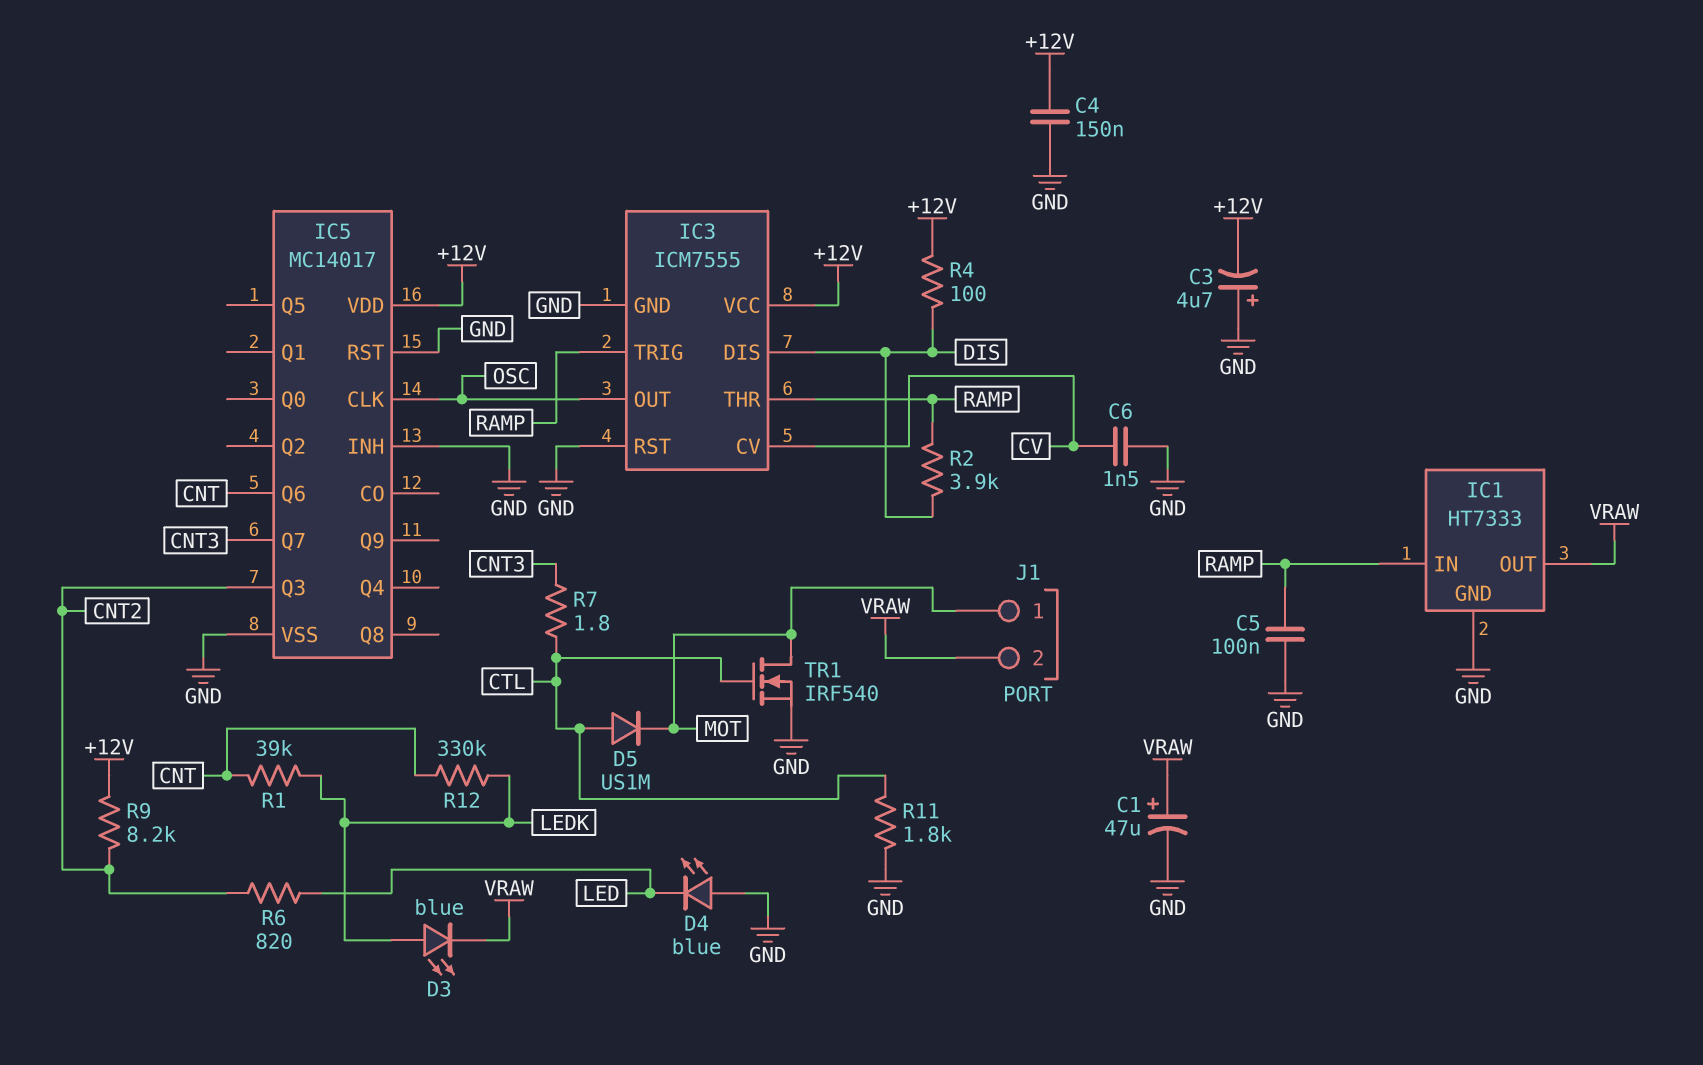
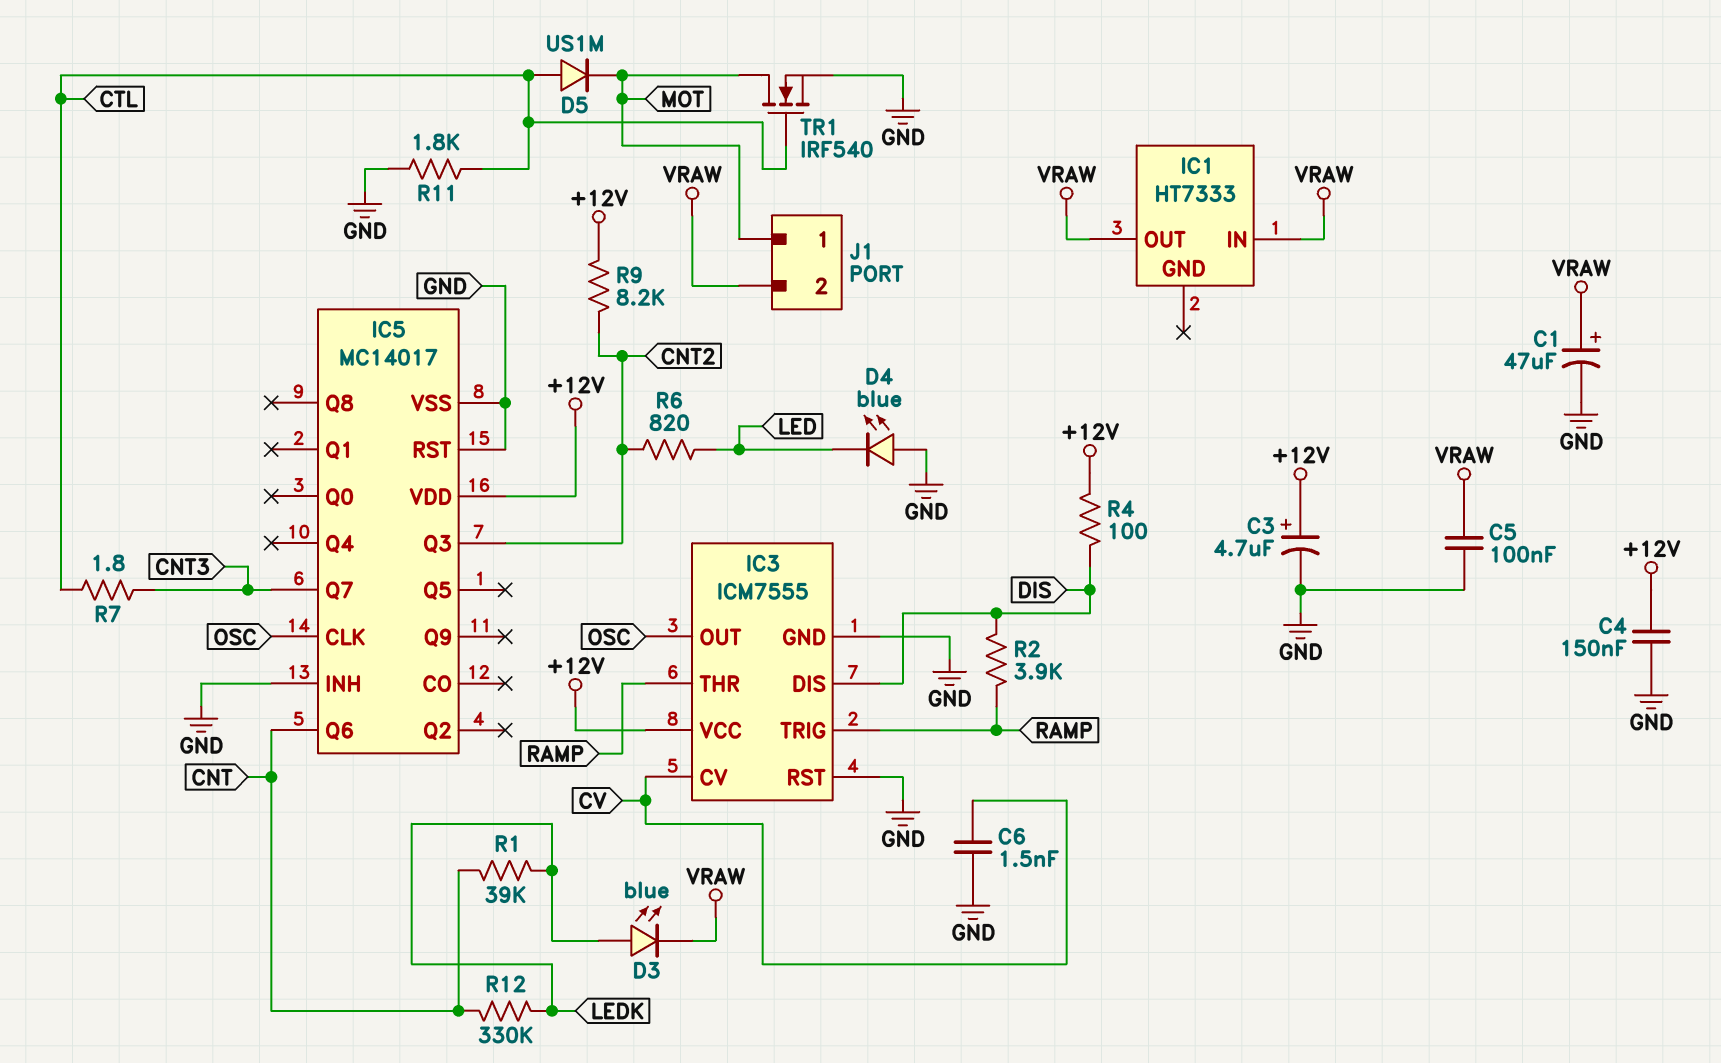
C3: 4.7uF (plus GND, minus +12V) -> 4.7uF (plus +12V, minus GND)
C5: 100nF (GND, RAMP) -> 100nF (GND, VRAW)
IC1 pin GND: GND -> none
IC1 pin IN: RAMP -> VRAW

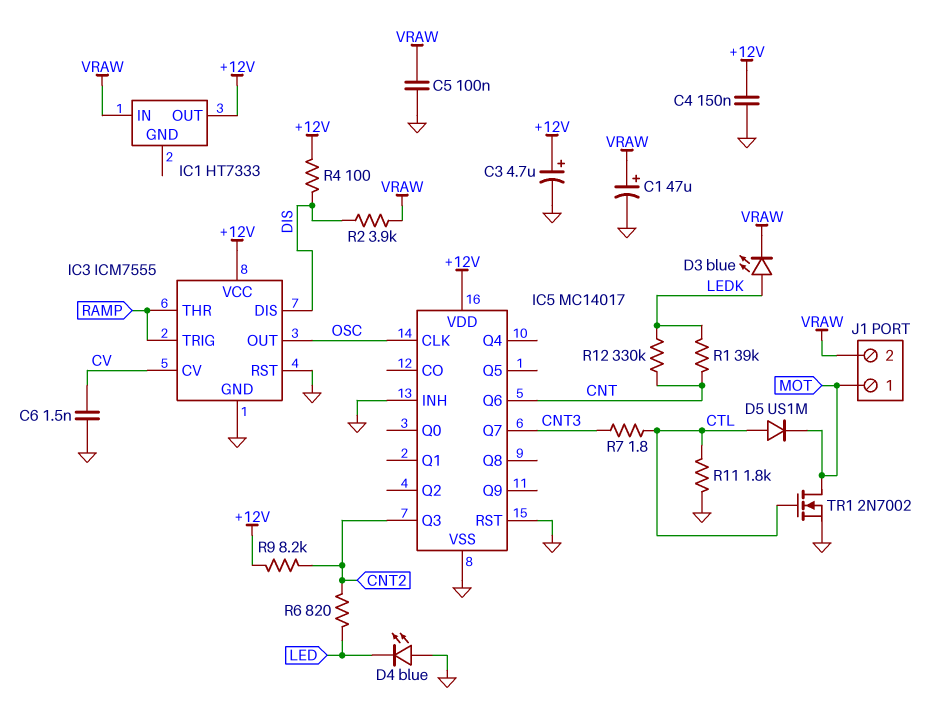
IC1 pin OUT: VRAW -> +12V
R2: 3.9k (DIS, RAMP) -> 3.9k (DIS, VRAW)
TR1: NMOS IRF540 (G CTL, D MOT, S GND) -> NMOS 2N7002 (G CTL, D MOT, S GND)

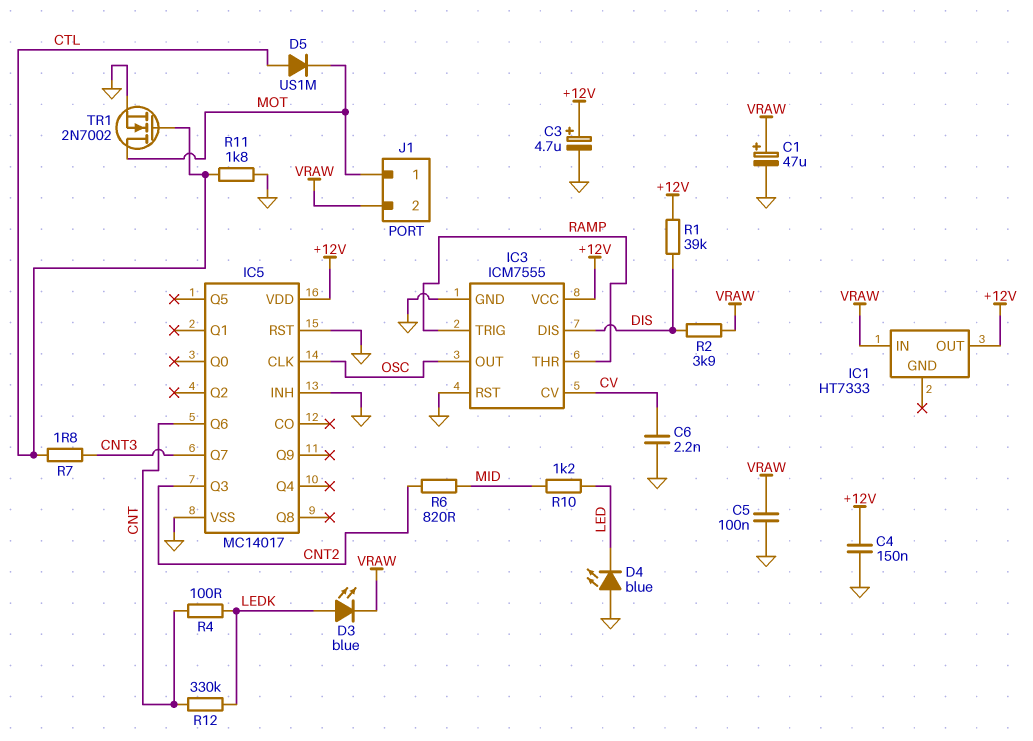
C6: 1.5nF (CV, GND) -> 2.2nF (CV, GND)
R1: 39k (CNT, LEDK) -> 39k (+12V, DIS)
R4: 100 (+12V, DIS) -> 100 (CNT, LEDK)
R6: 820 (CNT2, LED) -> 820 (CNT2, MID)
R9: 8.2k (+12V, CNT2) -> none
R10: none -> 1.2k (LED, MID)

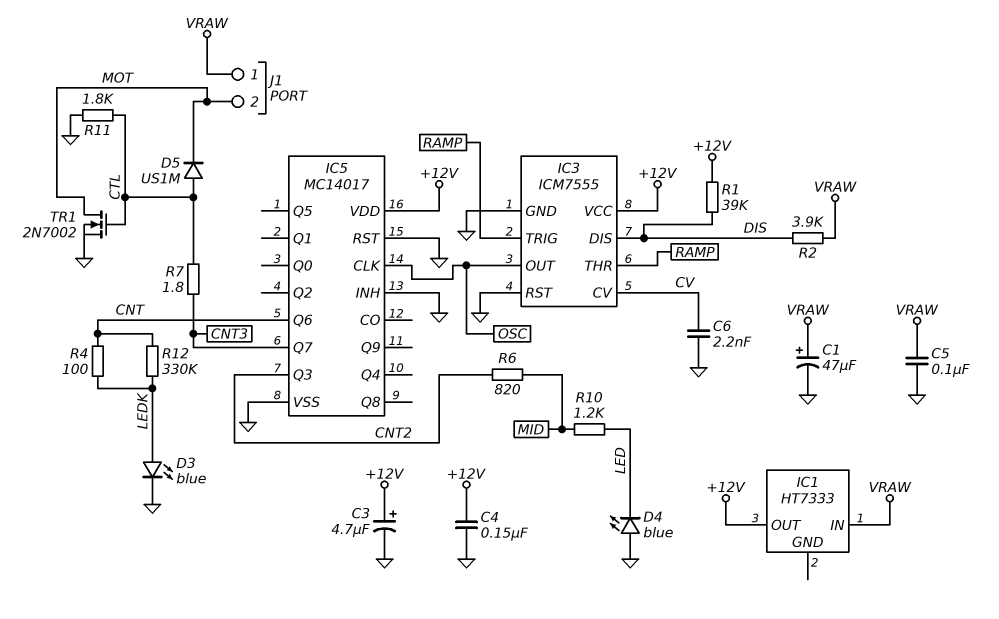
D3: LED blue (A LEDK, K VRAW) -> LED blue (A LEDK, K GND)
J1 pin 1: MOT -> VRAW
J1 pin 2: VRAW -> MOT

